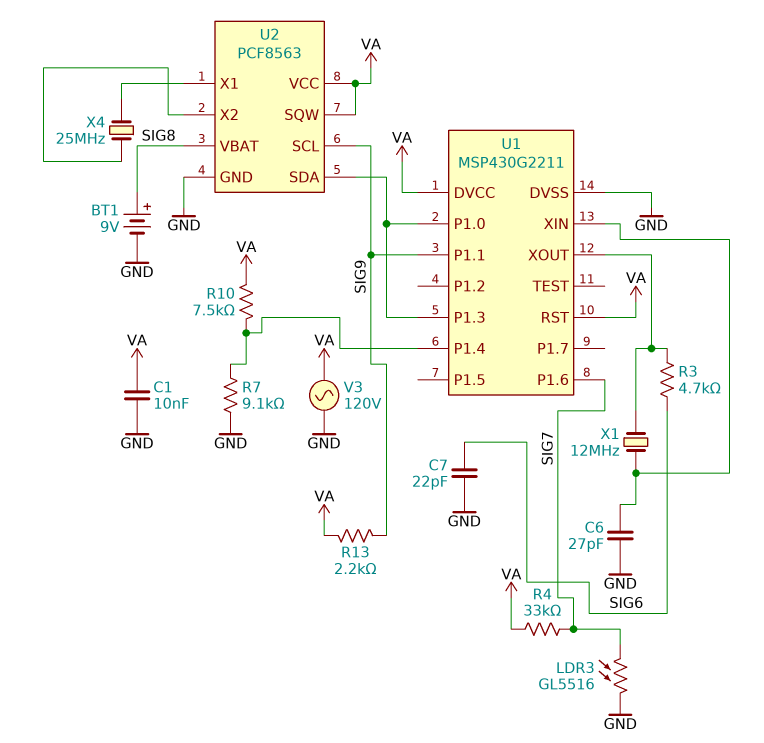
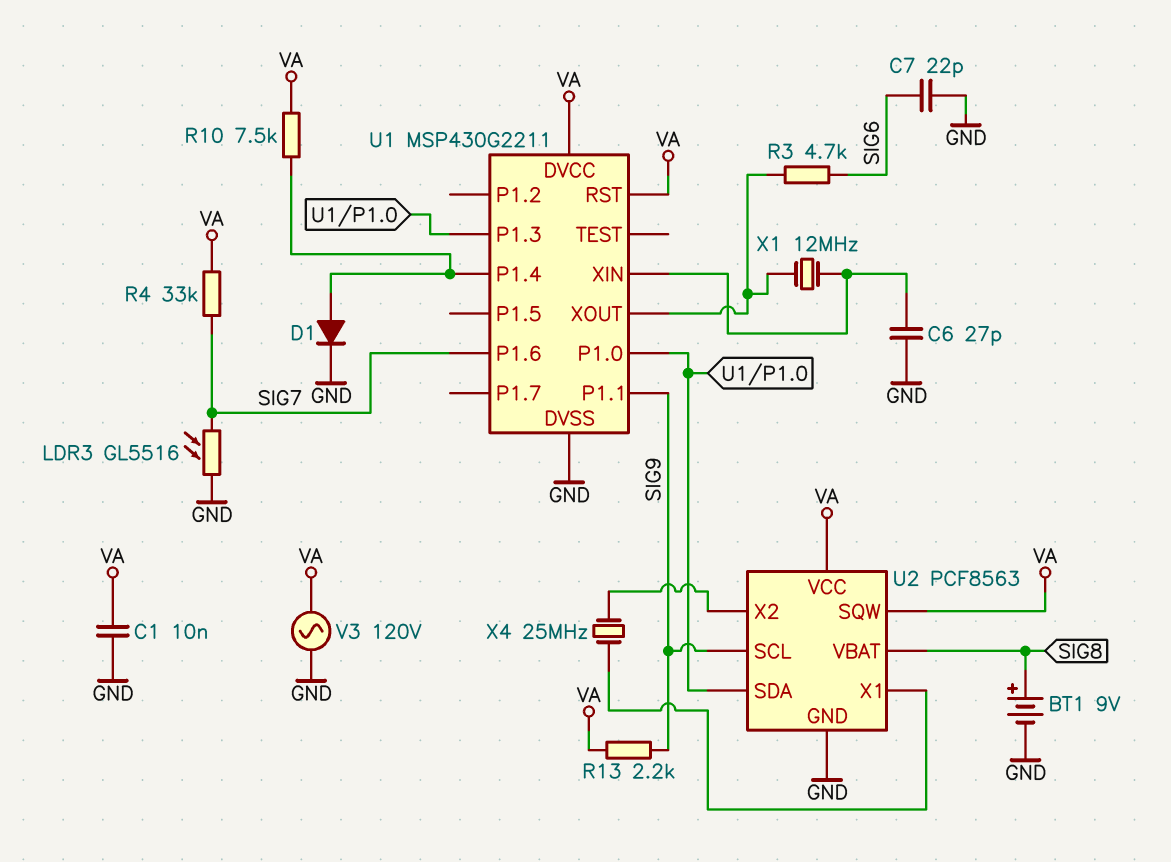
D1: none -> diode (A U1/P1.4, K GND)
R7: 9.1k (GND, U1/P1.4) -> none

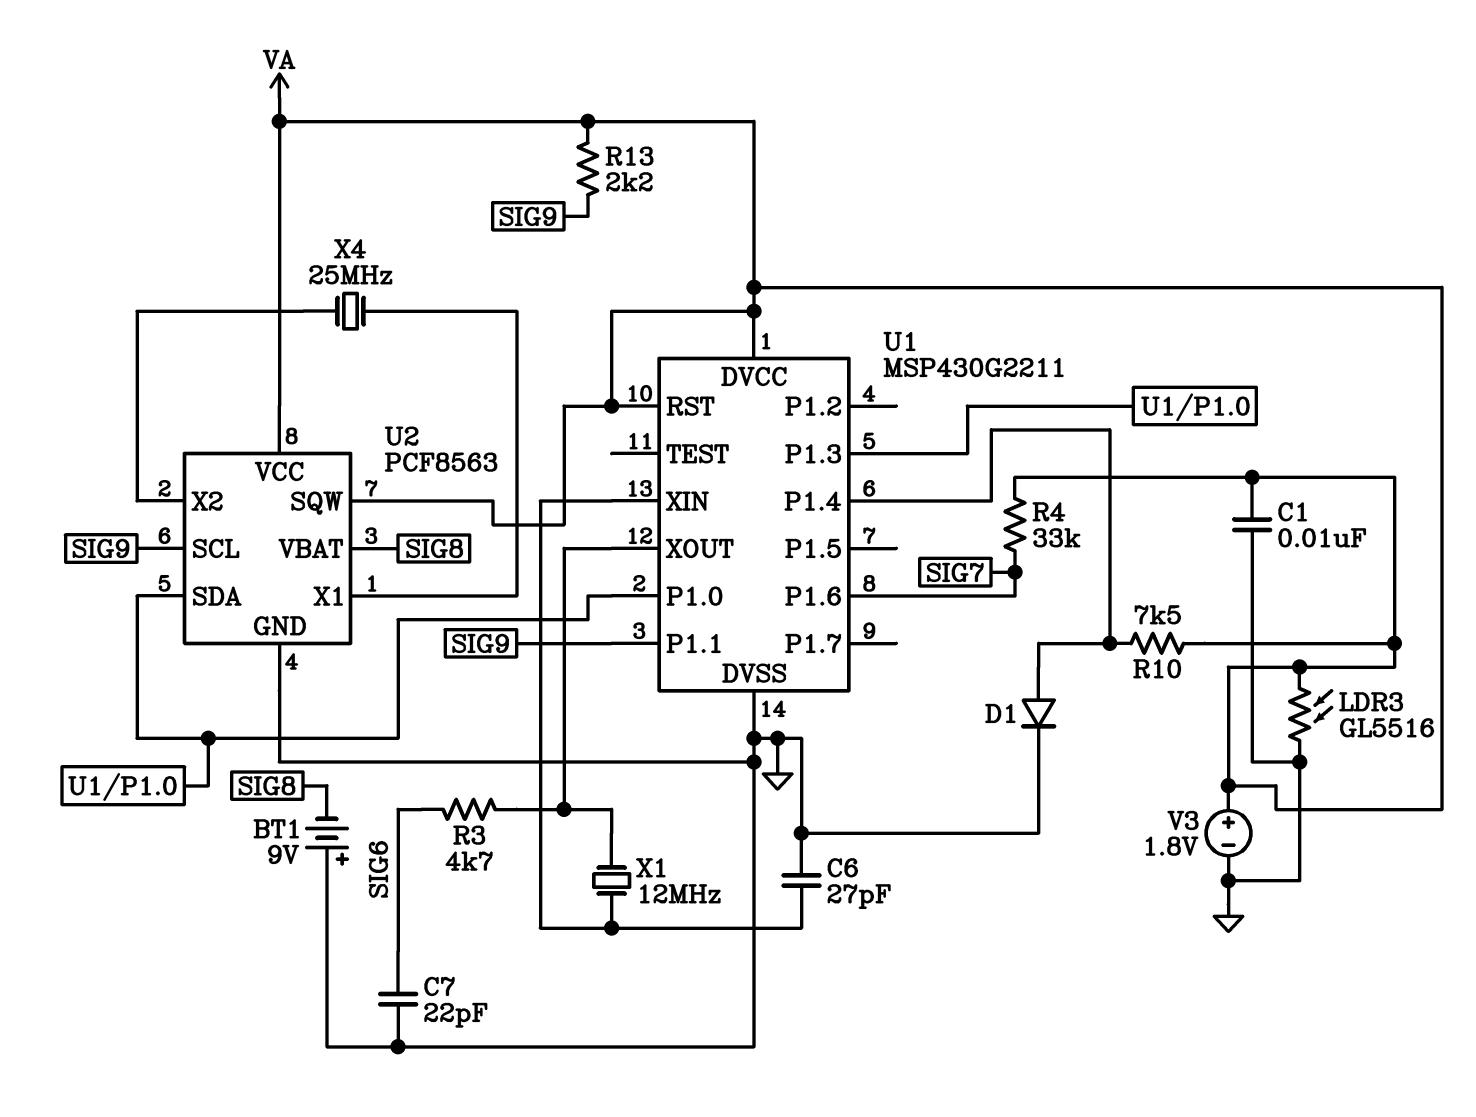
BT1: 9V (plus SIG8, minus GND) -> 9V (plus GND, minus SIG8)
LDR3: GL5516 (GND, SIG7) -> GL5516 (GND, VA)
V3: AC 120V (GND, VA) -> 1.8V (plus VA, minus GND)

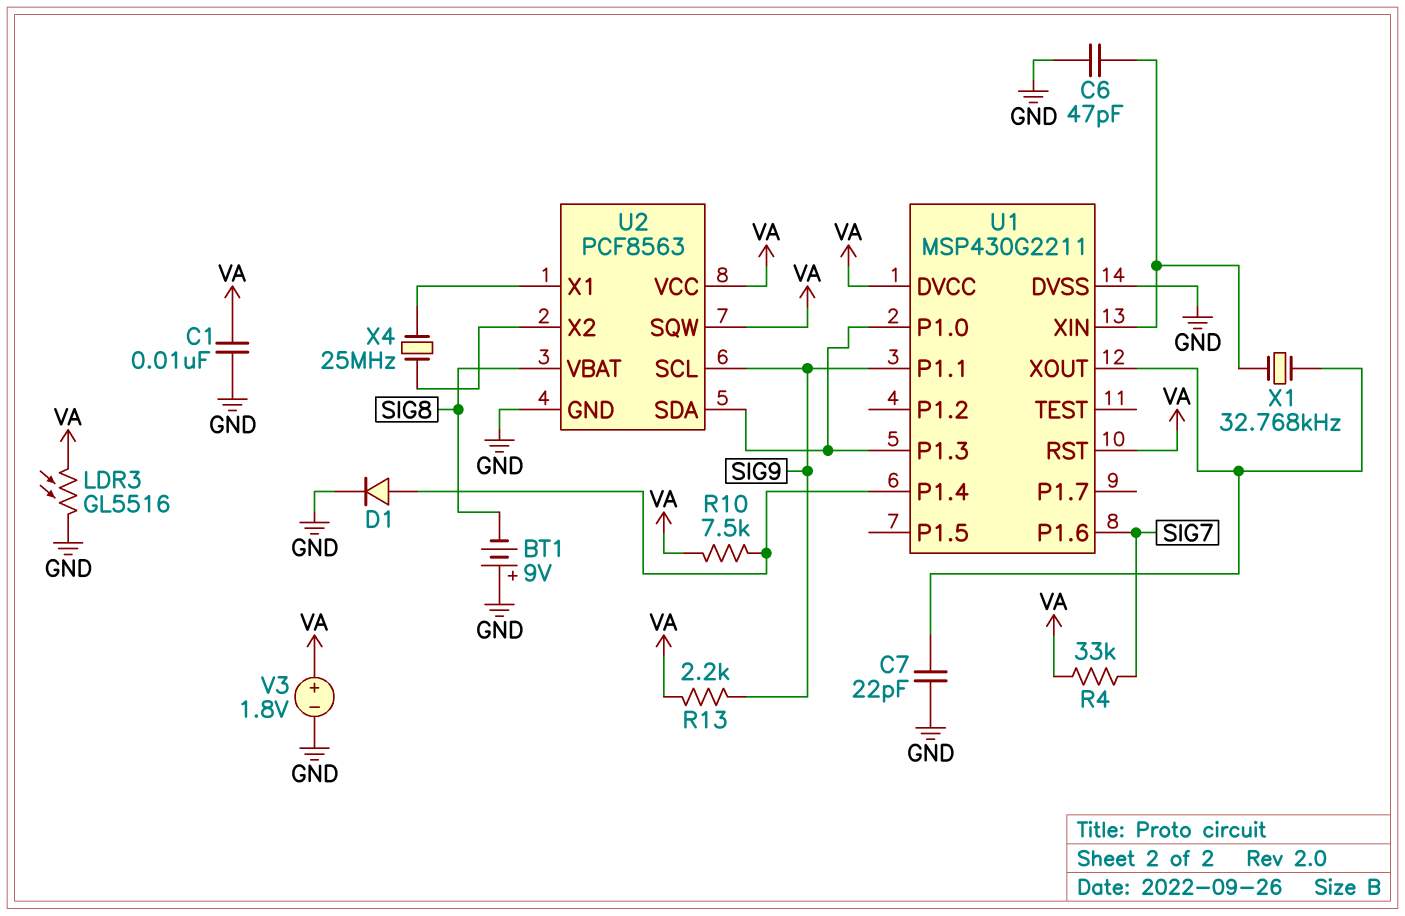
C6: 27pF (GND, U1/XIN) -> 47pF (GND, U1/XIN)
C7: 22pF (GND, SIG6) -> 22pF (GND, U1/XOUT)
R3: 4.7k (SIG6, U1/XOUT) -> none
X1: 12MHz (U1/XIN, U1/XOUT) -> 32.768kHz (U1/XIN, U1/XOUT)

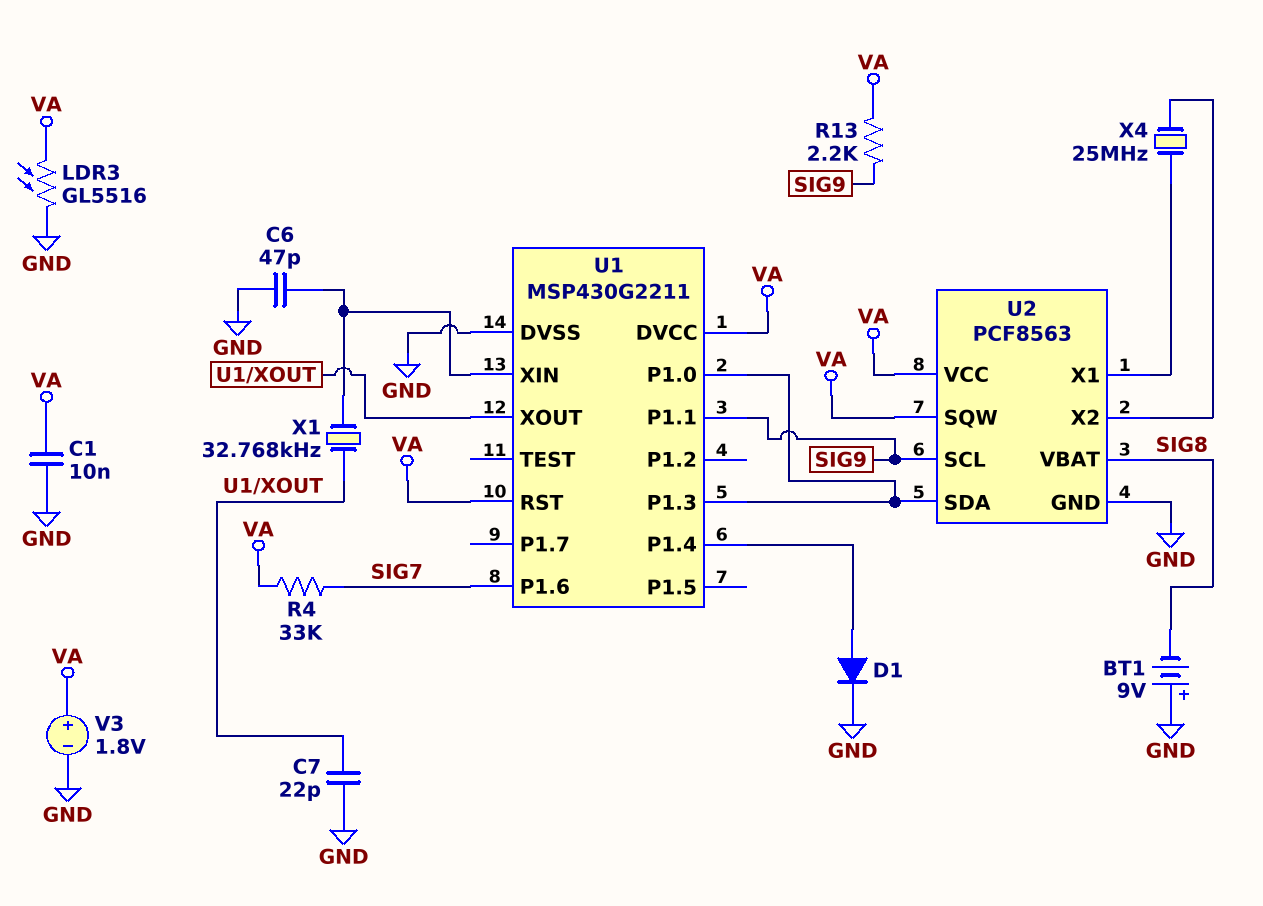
R10: 7.5k (U1/P1.4, VA) -> none

